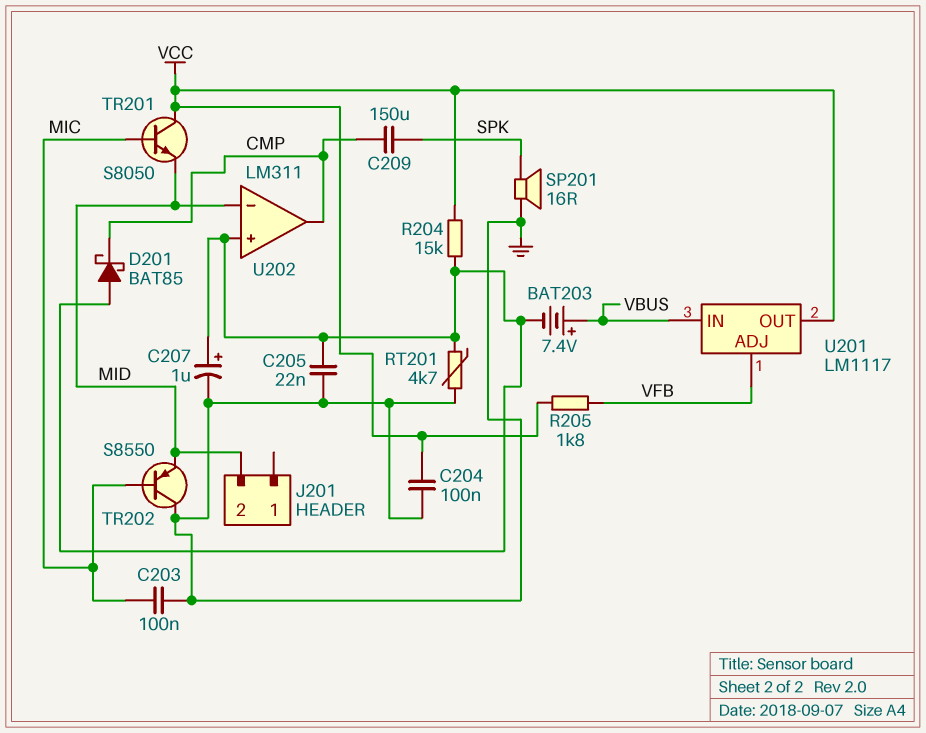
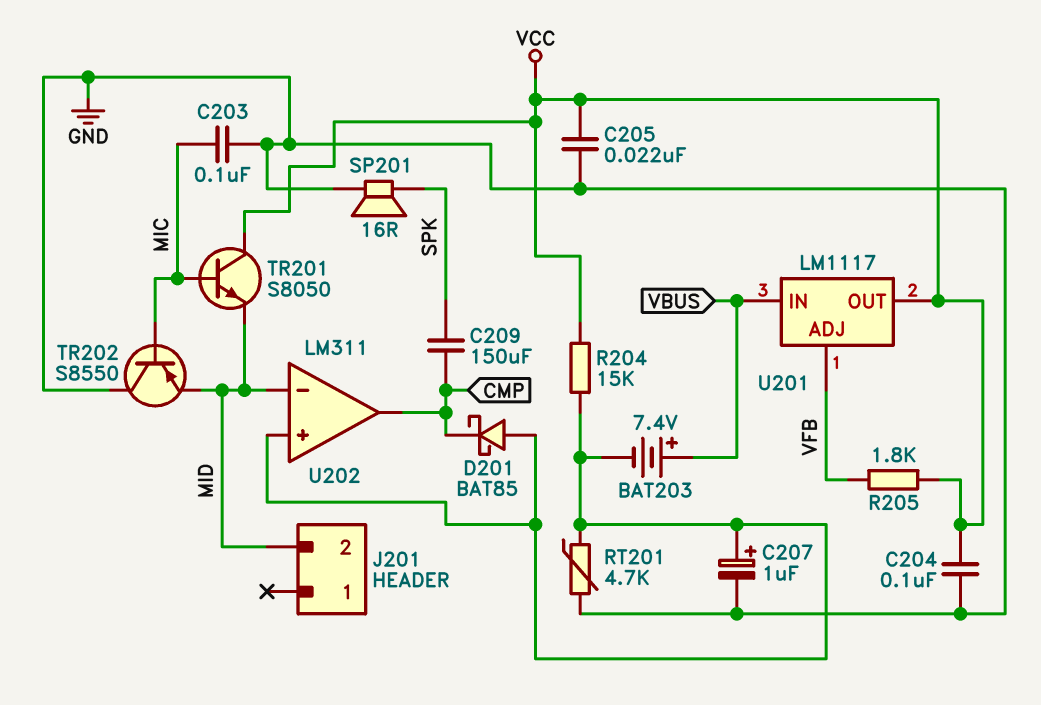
C205: 22nF (GND, U202/in+) -> 22nF (GND, VCC)

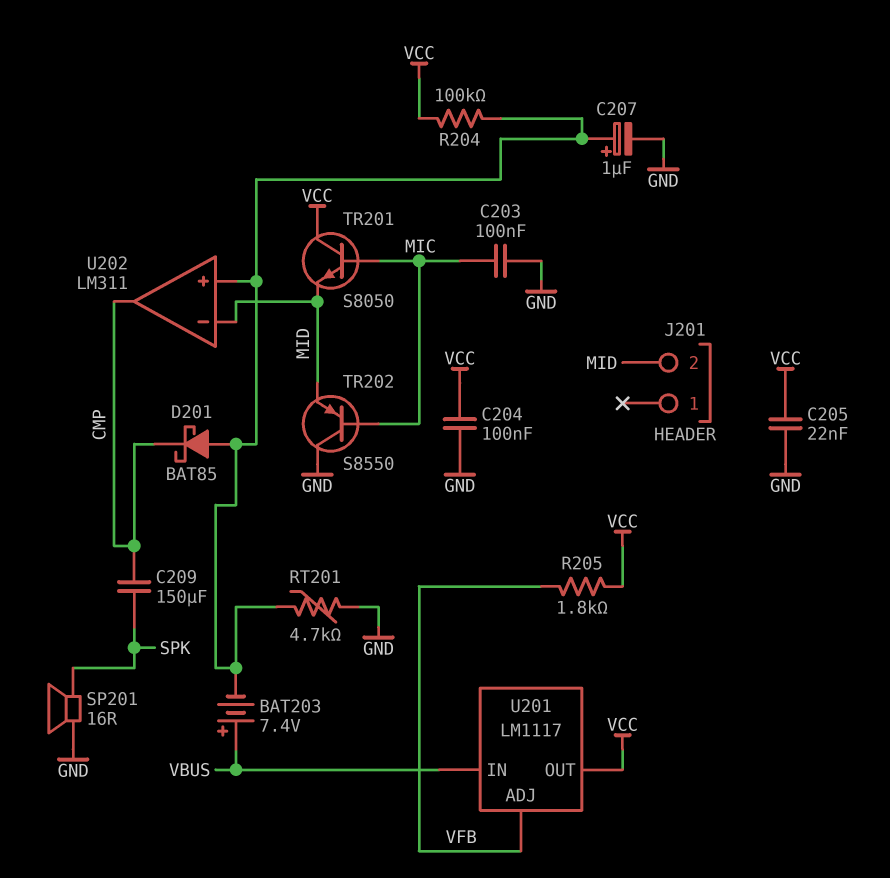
R204: 15k (U202/in+, VCC) -> 100k (U202/in+, VCC)

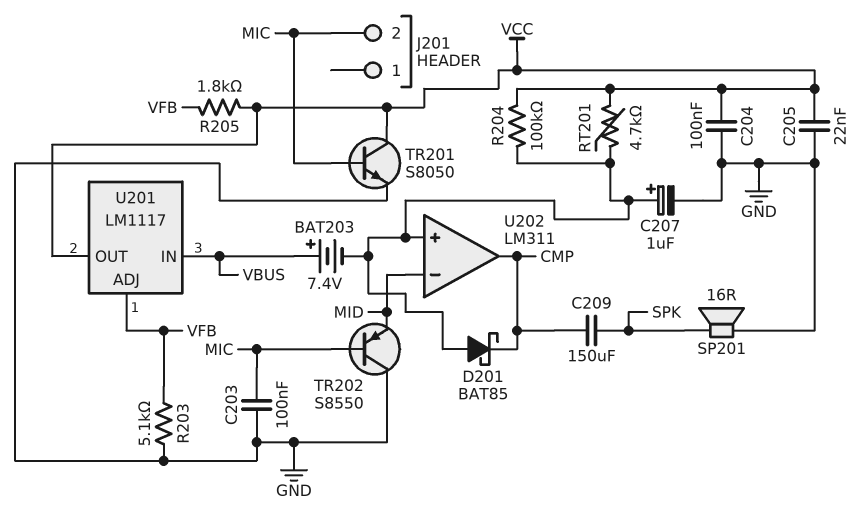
J201 pin 2: MID -> MIC
R203: none -> 5.1k (GND, VFB)
RT201: 4.7k (GND, U202/in+) -> 4.7k (U202/in+, VCC)
TR201: NPN S8050 (B MIC, C VCC, E MID) -> NPN S8050 (B MIC, C VCC, E GND)

